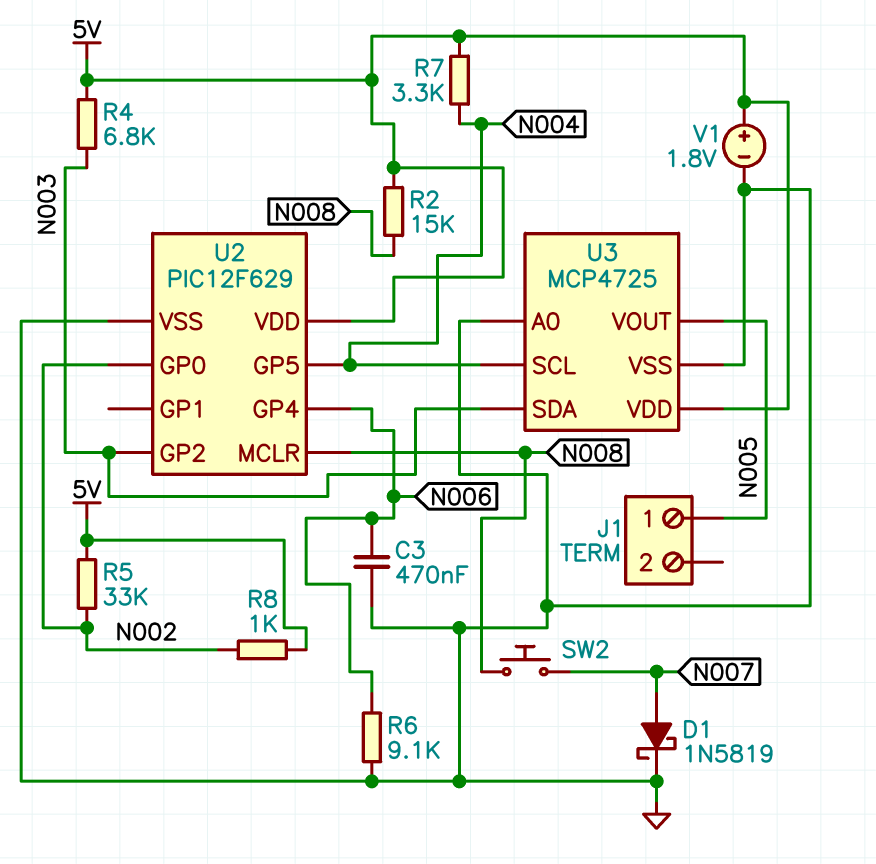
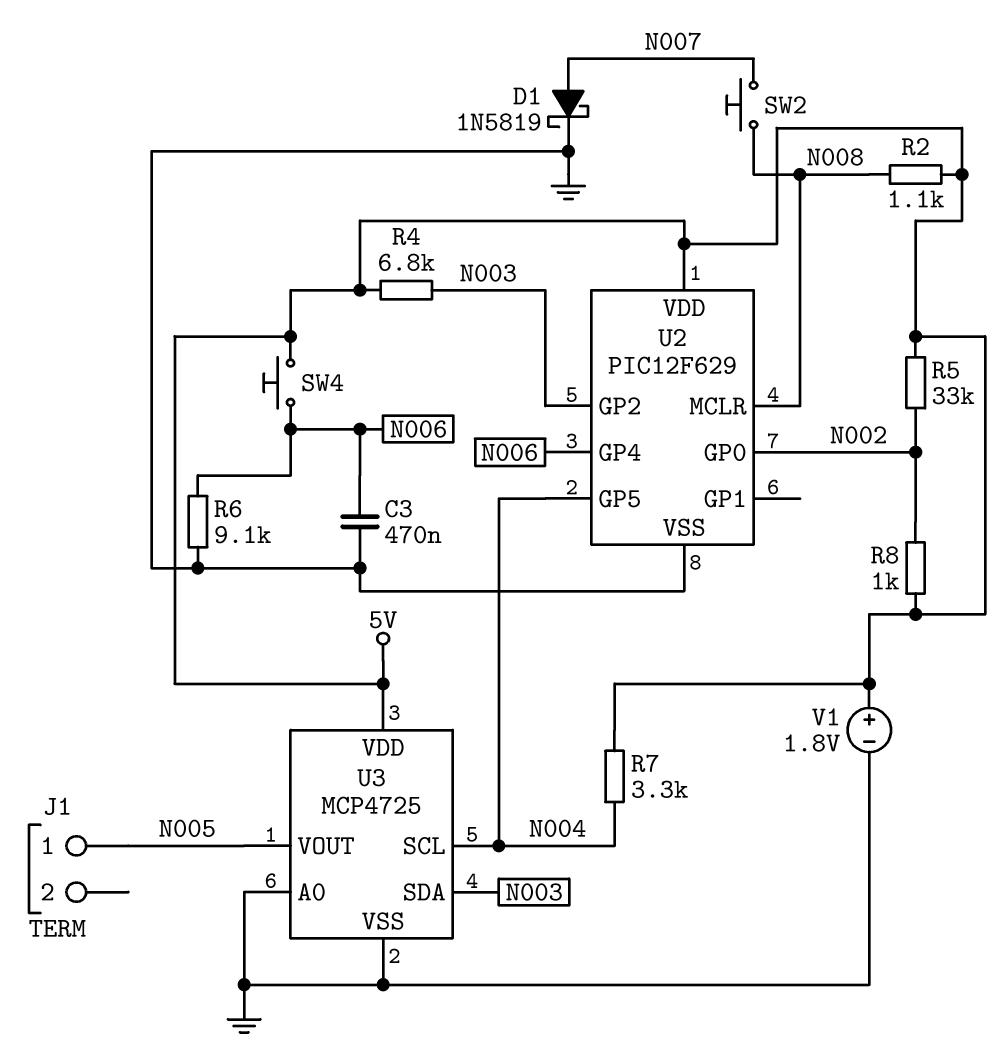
R2: 15k (5V, N008) -> 1.1k (5V, N008)
SW4: none -> button (5V, N006)

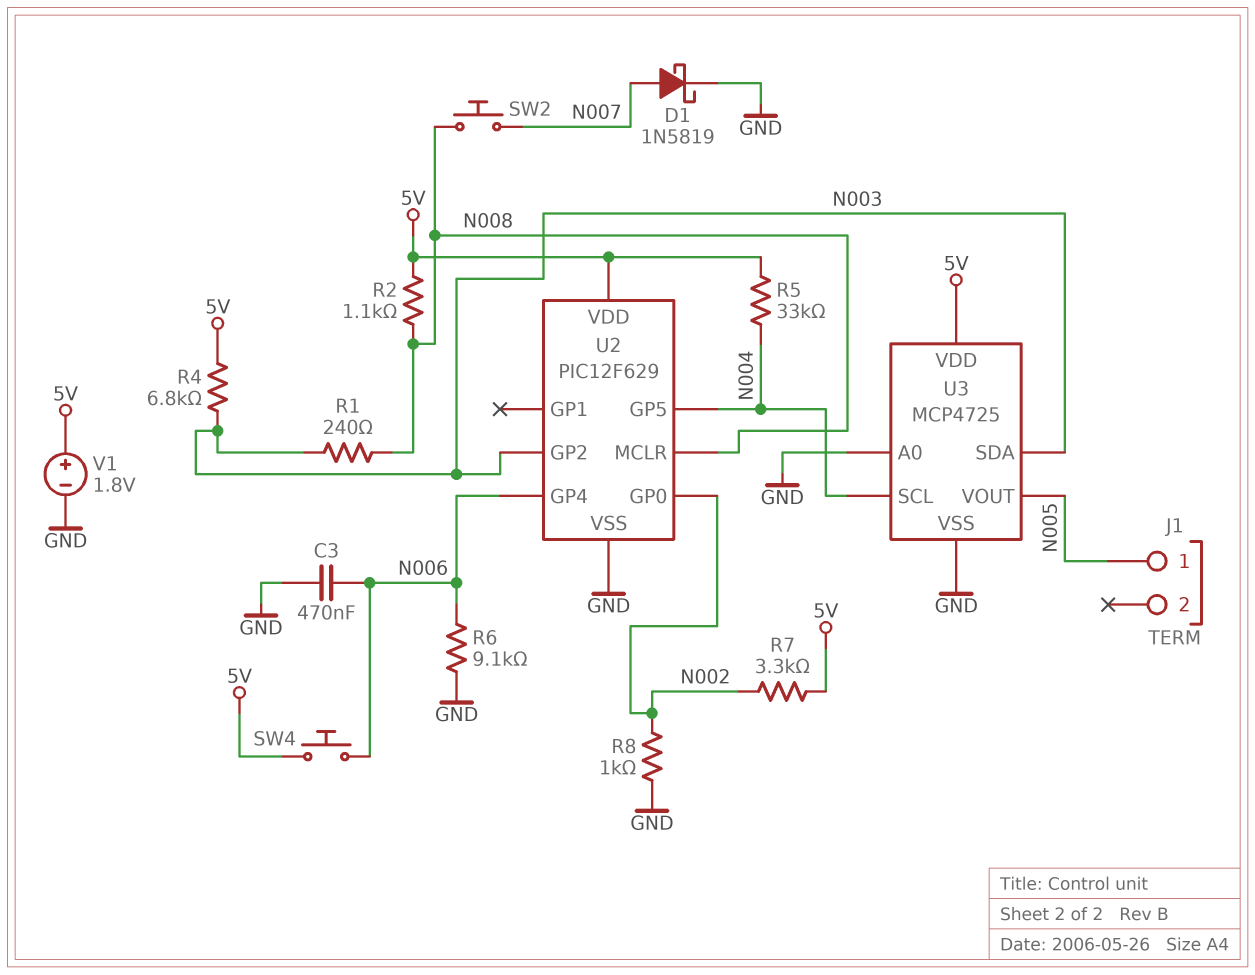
R1: none -> 240 (N003, N008)
R5: 33k (5V, N002) -> 33k (5V, N004)
R7: 3.3k (5V, N004) -> 3.3k (5V, N002)
R8: 1k (5V, N002) -> 1k (GND, N002)

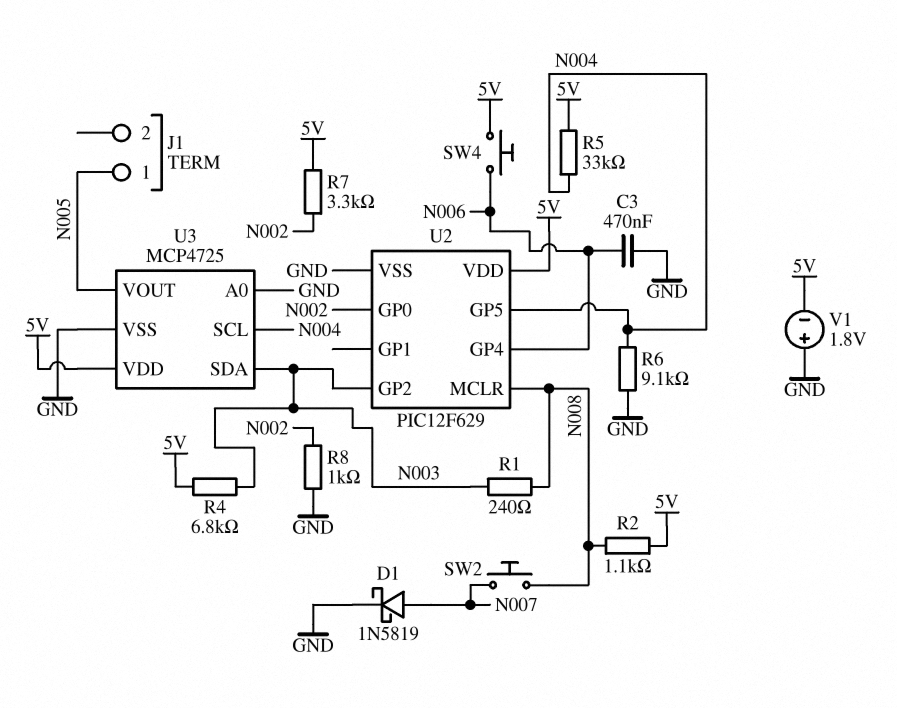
R6: 9.1k (GND, N006) -> 9.1k (GND, N004)
V1: 1.8V (plus 5V, minus GND) -> 1.8V (plus GND, minus 5V)

